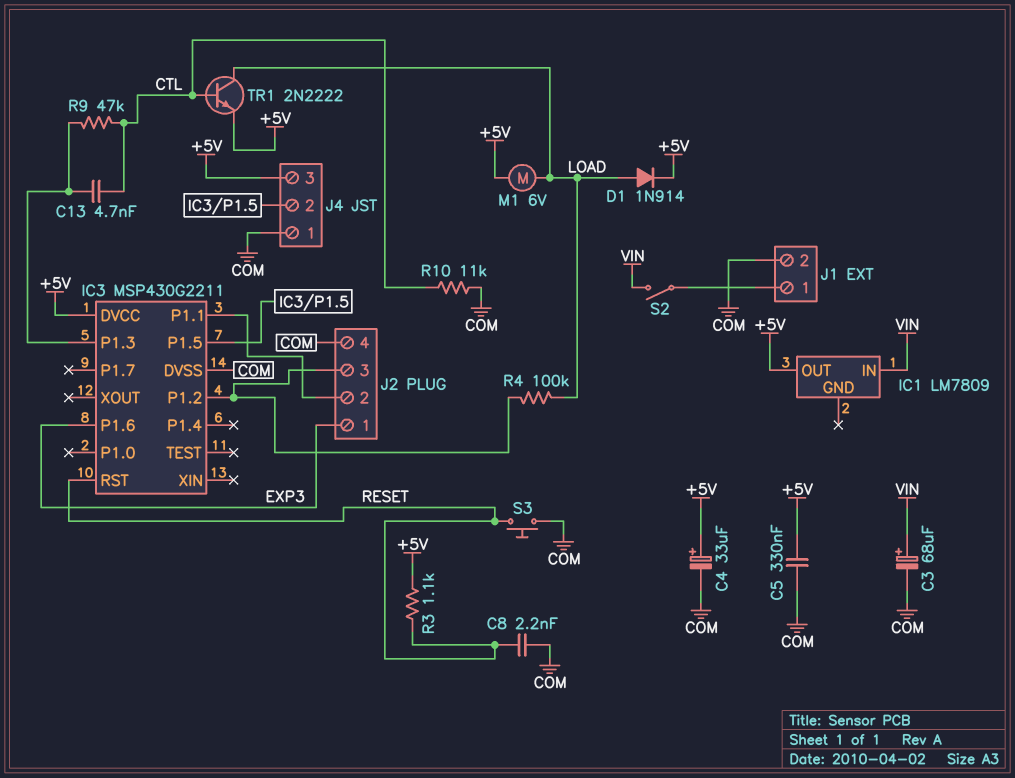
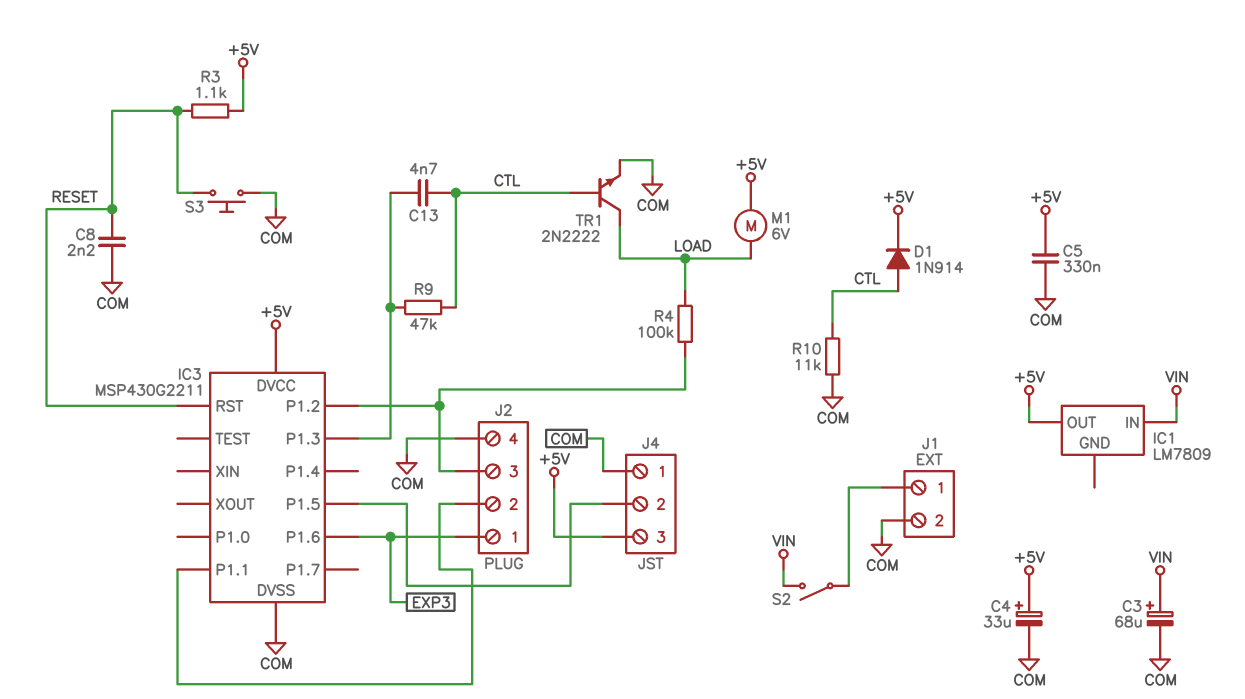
D1: diode 1N914 (A LOAD, K +5V) -> diode 1N914 (A CTL, K +5V)
TR1: NPN 2N2222 (B CTL, C LOAD, E +5V) -> NPN 2N2222 (B CTL, C LOAD, E COM)

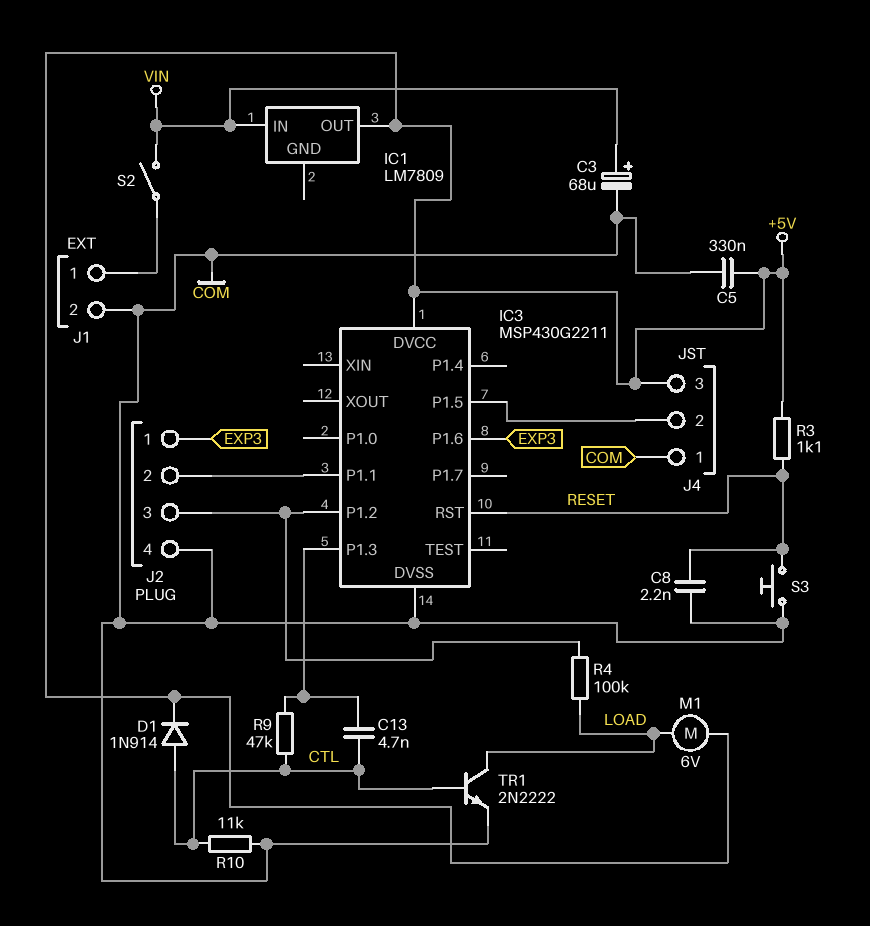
C4: 33uF (plus +5V, minus COM) -> none

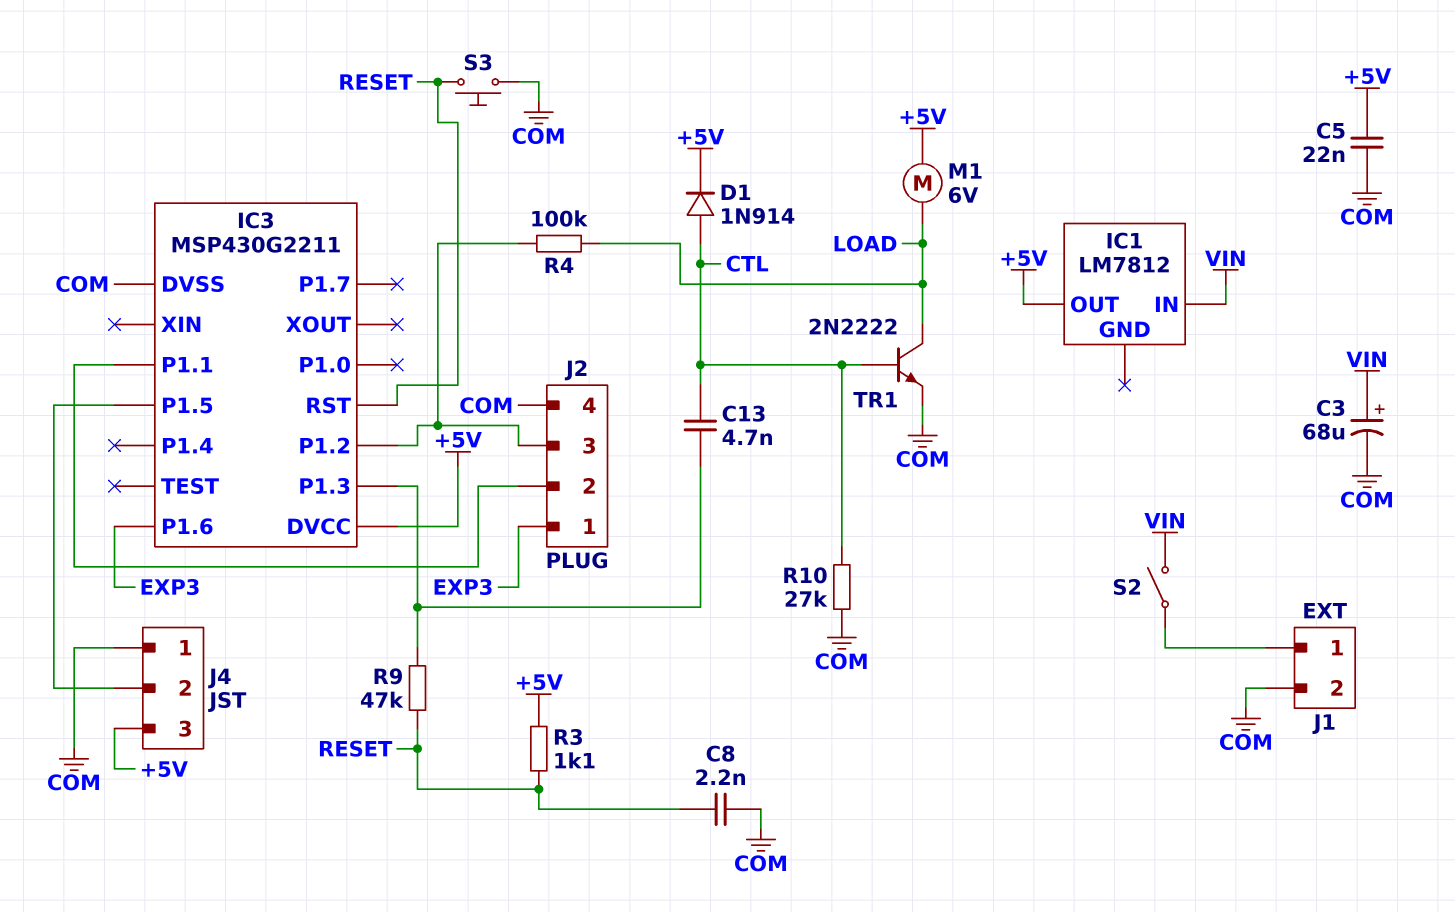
C5: 330nF (+5V, COM) -> 22nF (+5V, COM)
IC1: LM7809 -> LM7812
R9: 47k (CTL, IC3/P1.3) -> 47k (IC3/P1.3, RESET)
R10: 11k (COM, CTL) -> 27k (COM, CTL)

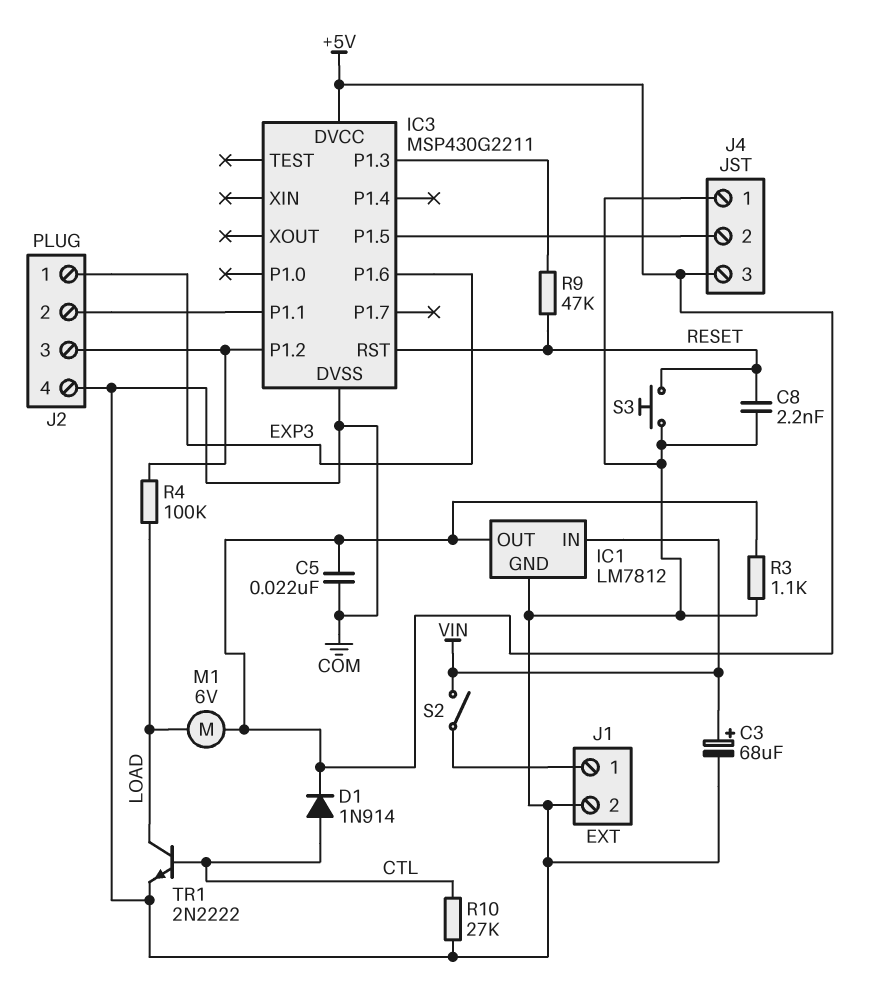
C13: 4.7nF (CTL, IC3/P1.3) -> none
IC1 pin GND: none -> COM
R3: 1.1k (+5V, RESET) -> 1.1k (+5V, COM)

